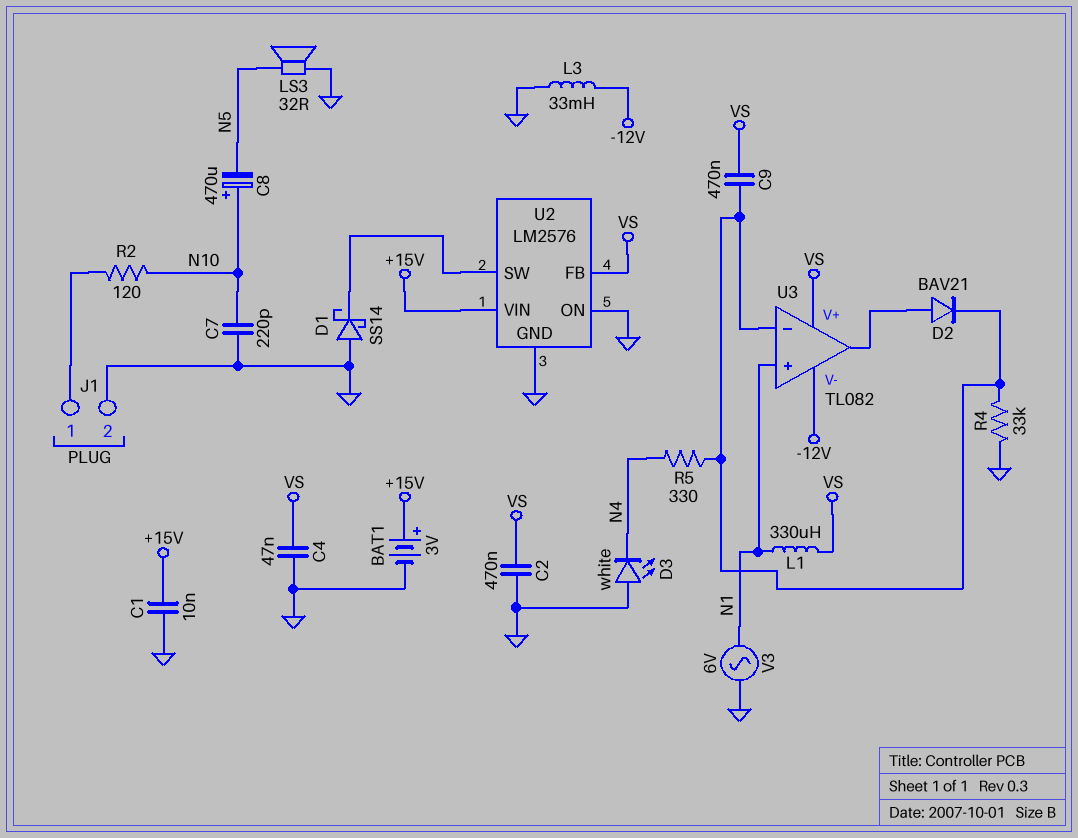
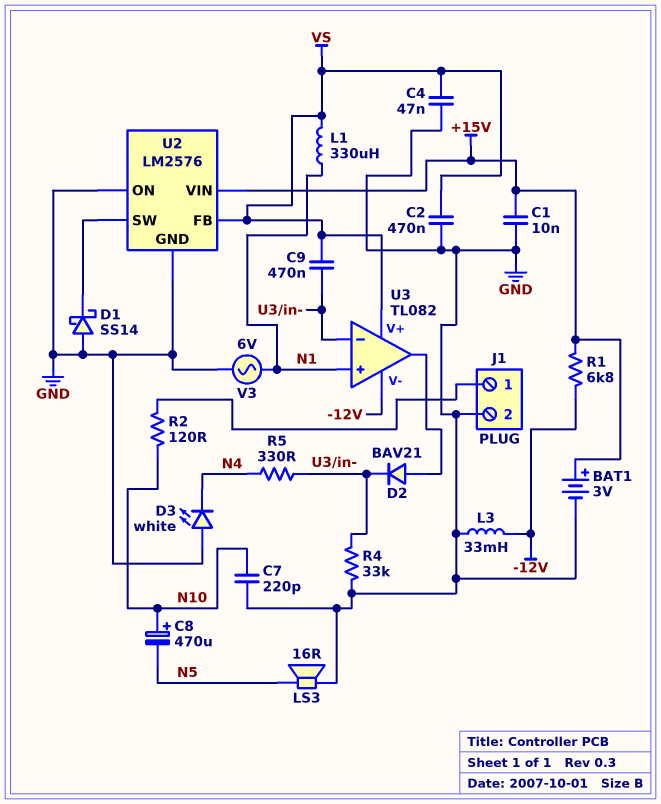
LS3: speaker 32R (GND, N5) -> speaker 16R (GND, N5)
R1: none -> 6.8k (+15V, -12V)

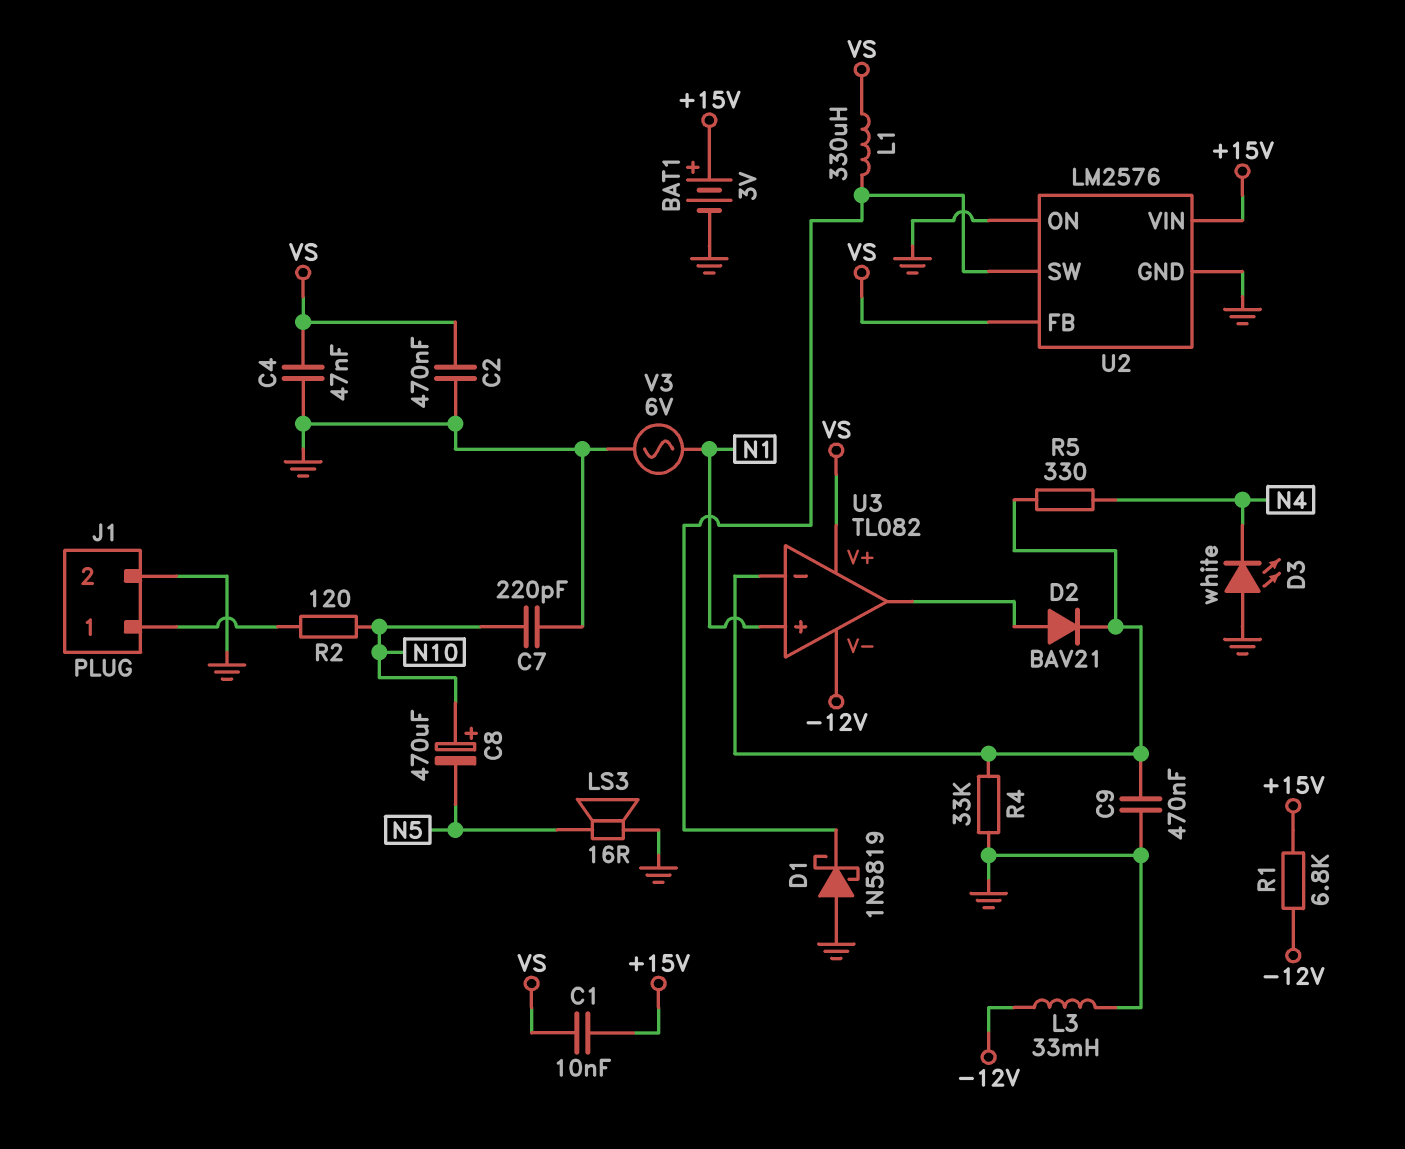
C1: 10nF (+15V, GND) -> 10nF (+15V, VS)
C9: 470nF (U3/in-, VS) -> 470nF (GND, U3/in-)
D1: schottky SS14 (A GND, K U2/SW) -> schottky 1N5819 (A GND, K U2/SW)
L1: 330uH (N1, VS) -> 330uH (U2/SW, VS)

